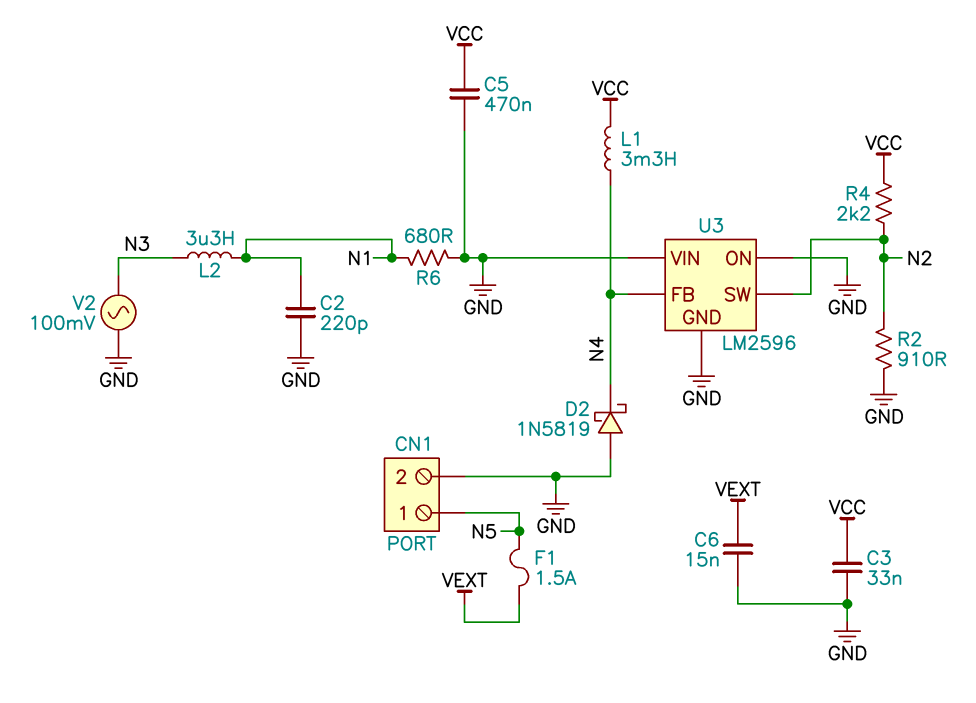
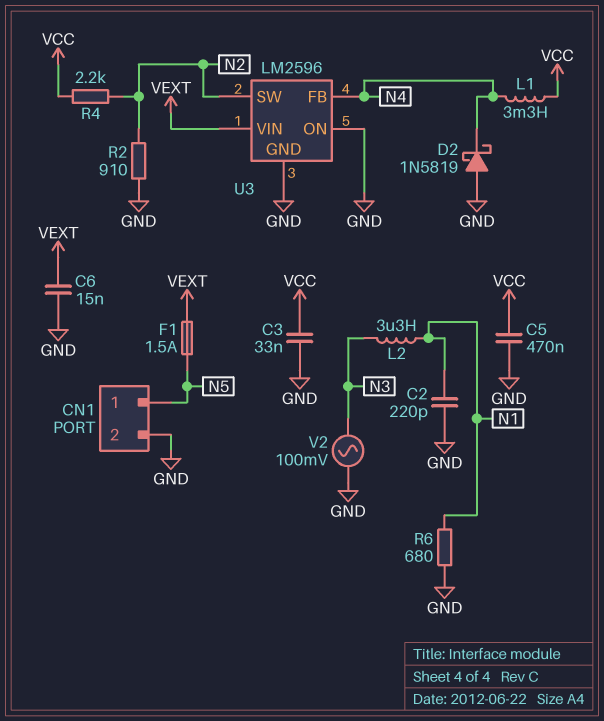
U3 pin VIN: GND -> VEXT

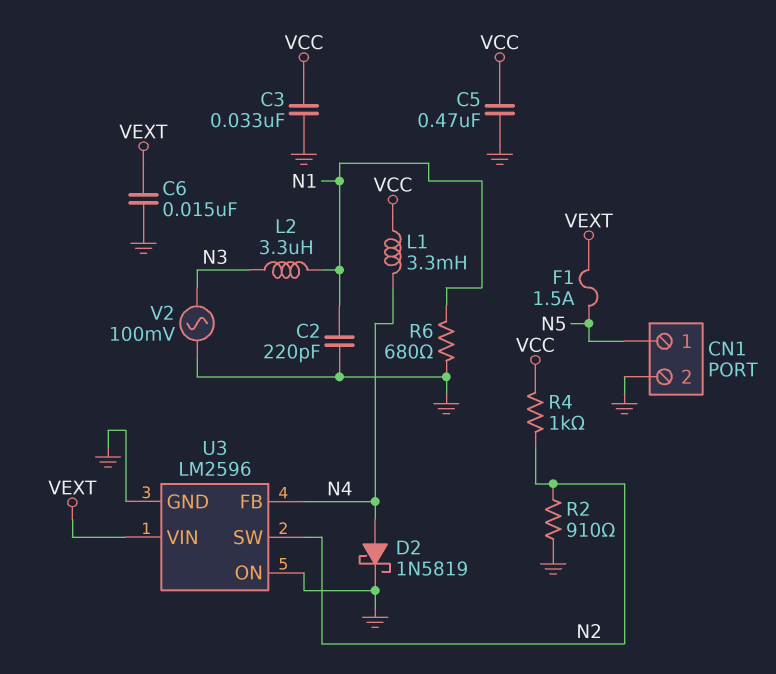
D2: schottky 1N5819 (A GND, K N4) -> schottky 1N5819 (A N4, K GND)
R4: 2.2k (N2, VCC) -> 1k (N2, VCC)

